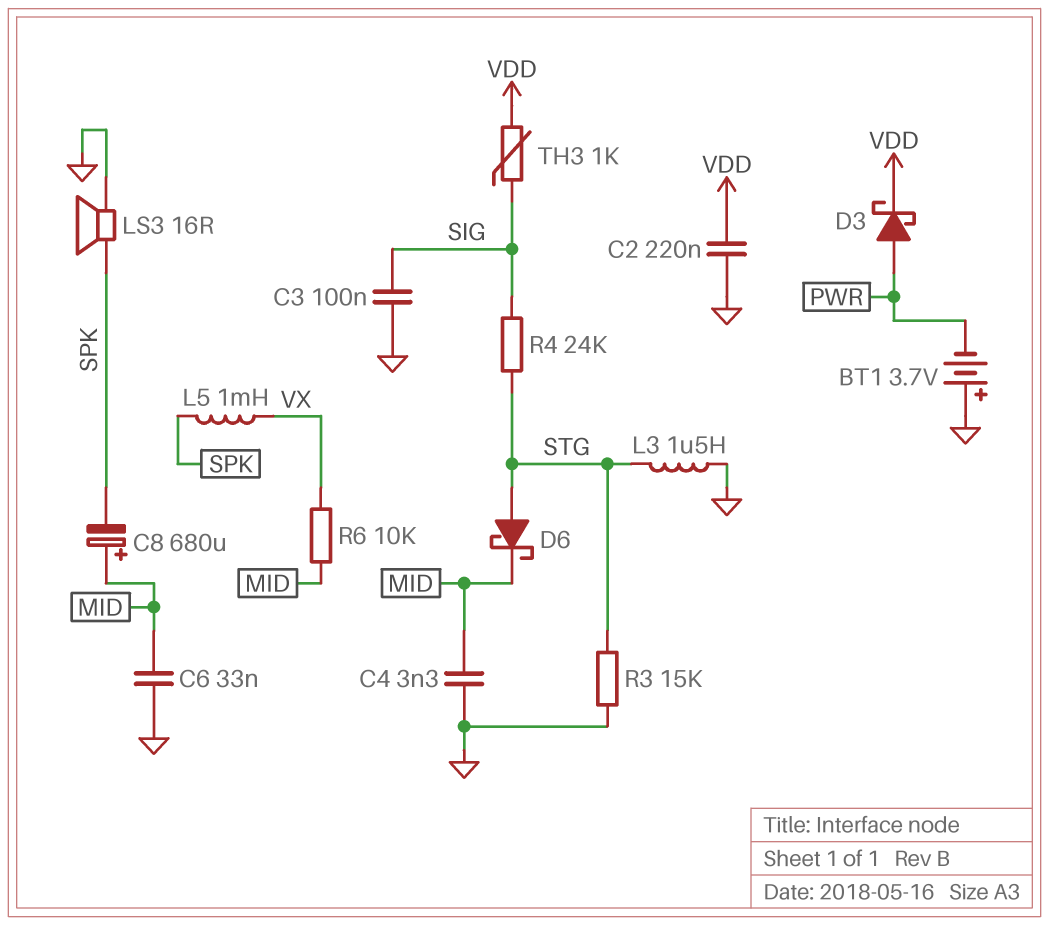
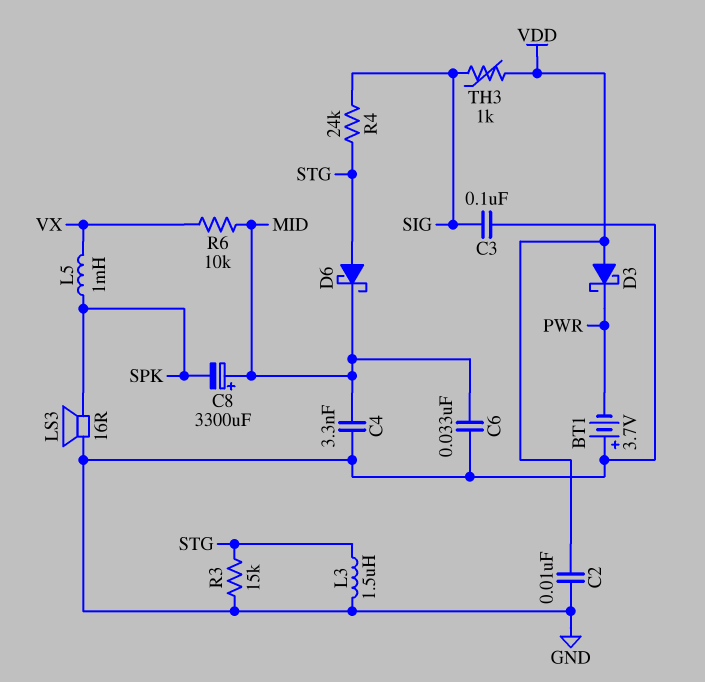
C2: 220nF (GND, VDD) -> 10nF (GND, VDD)
C8: 680uF (plus MID, minus SPK) -> 3300uF (plus MID, minus SPK)
D3: schottky (A PWR, K VDD) -> schottky (A VDD, K PWR)

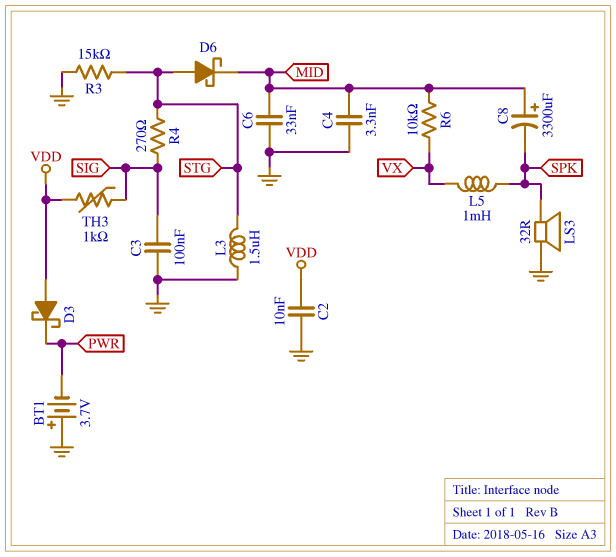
LS3: speaker 16R (GND, SPK) -> speaker 32R (GND, SPK)
R4: 24k (SIG, STG) -> 270 (SIG, STG)

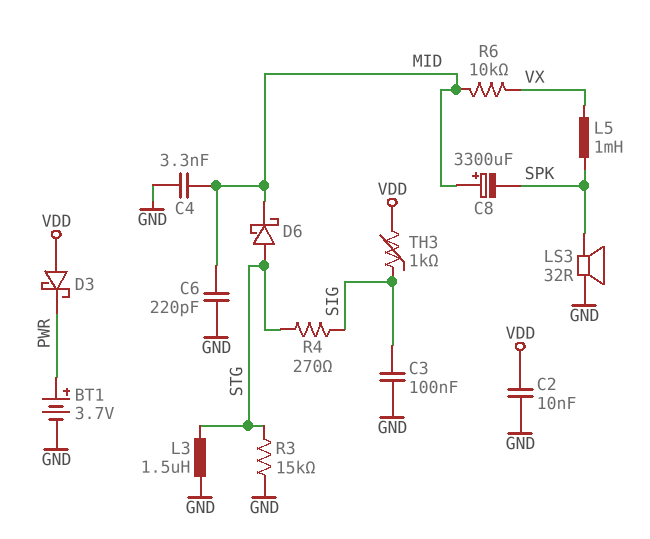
BT1: 3.7V (plus GND, minus PWR) -> 3.7V (plus PWR, minus GND)
C6: 33nF (GND, MID) -> 220pF (GND, MID)

